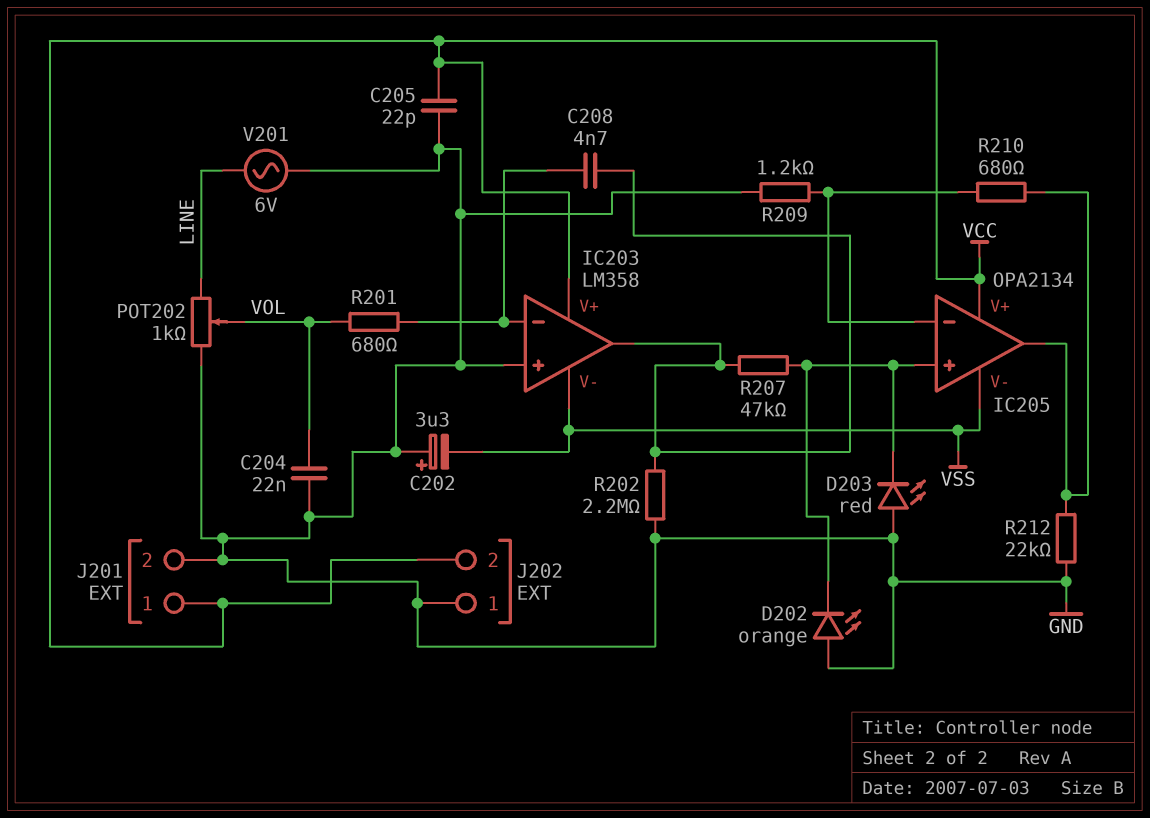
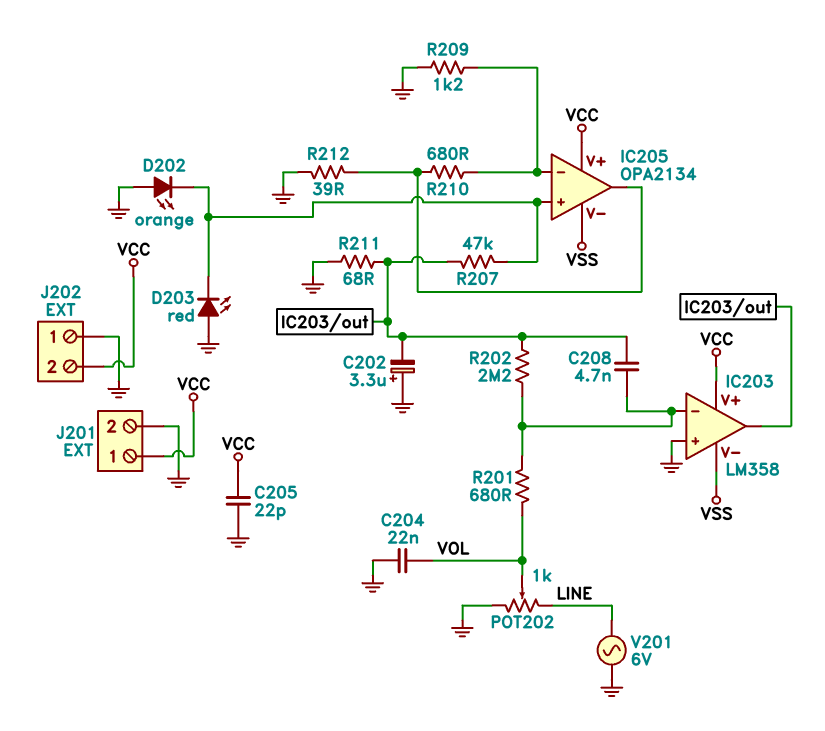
C202: 3.3uF (plus GND, minus VSS) -> 3.3uF (plus GND, minus IC203/out)
R202: 2.2M (GND, IC203/out) -> 2.2M (IC203/in-, IC203/out)
R211: none -> 68 (GND, IC203/out)
R212: 22k (GND, IC205/out) -> 39 (GND, IC205/out)

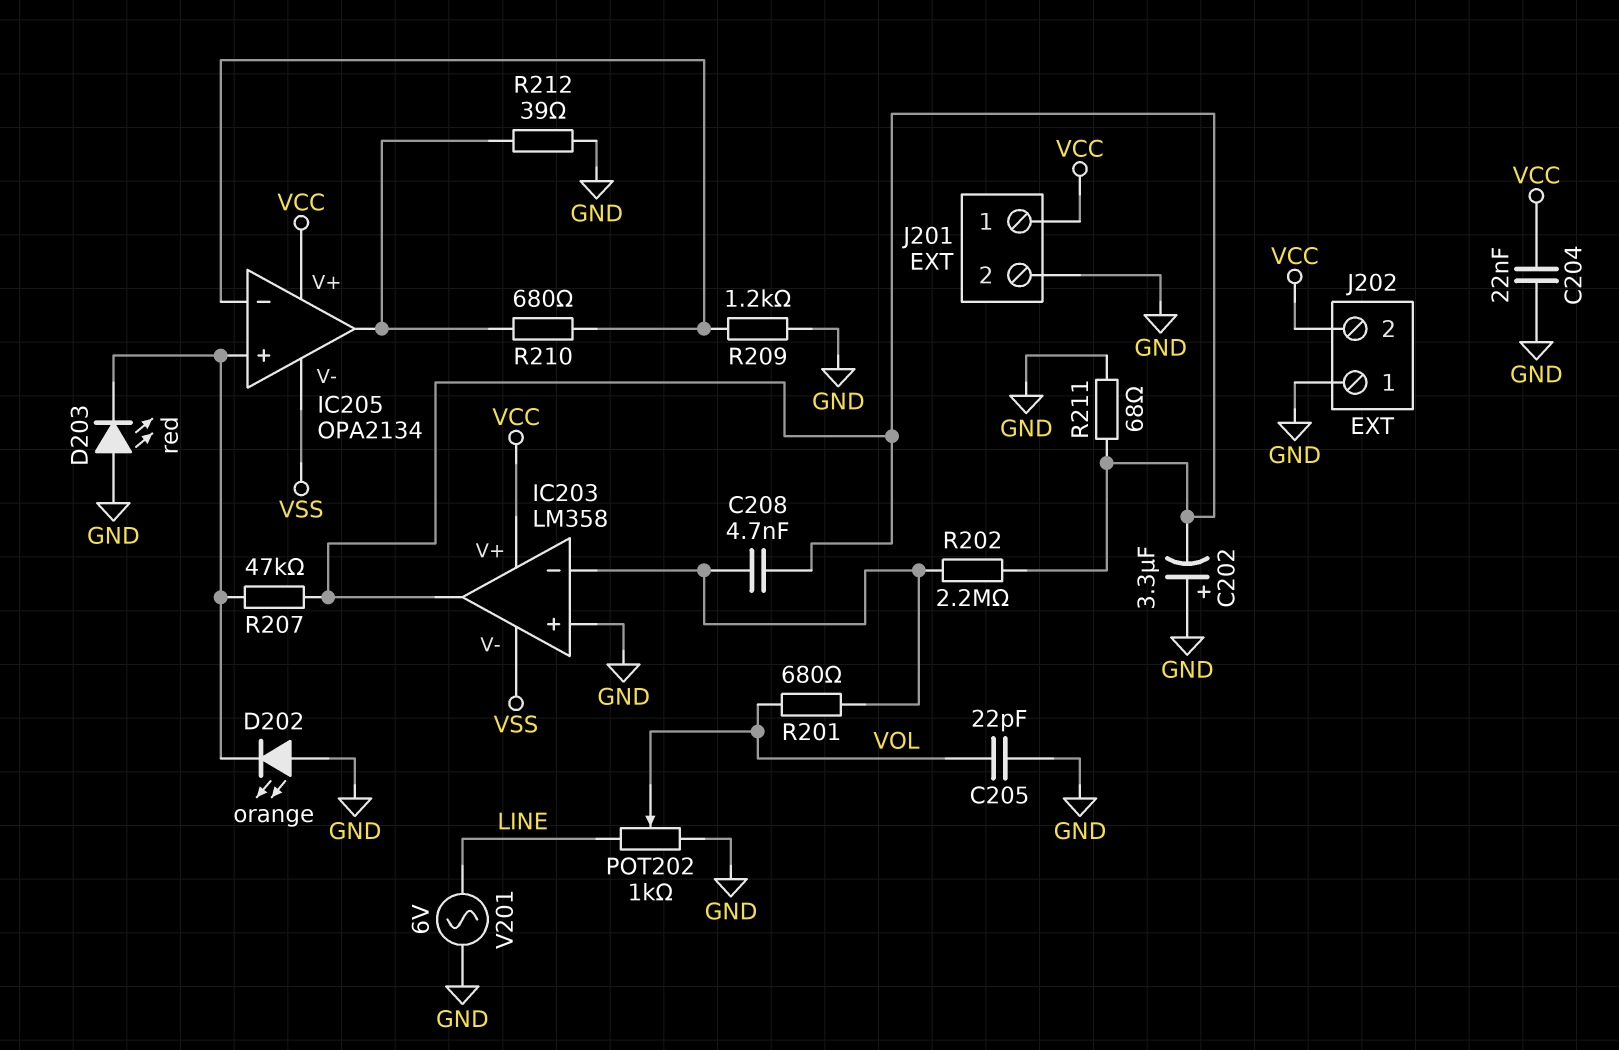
C204: 22nF (GND, VOL) -> 22nF (GND, VCC)
C205: 22pF (GND, VCC) -> 22pF (GND, VOL)

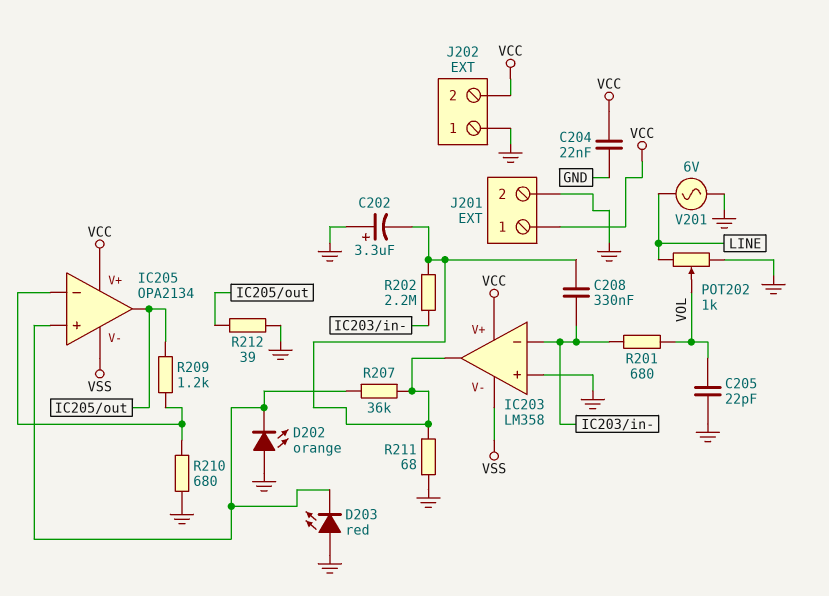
C208: 4.7nF (IC203/in-, IC203/out) -> 330nF (IC203/in-, IC203/out)
R207: 47k (IC203/out, IC205/in+) -> 36k (IC203/out, IC205/in+)
R209: 1.2k (GND, IC205/in-) -> 1.2k (IC205/in-, IC205/out)
R210: 680 (IC205/in-, IC205/out) -> 680 (GND, IC205/in-)

